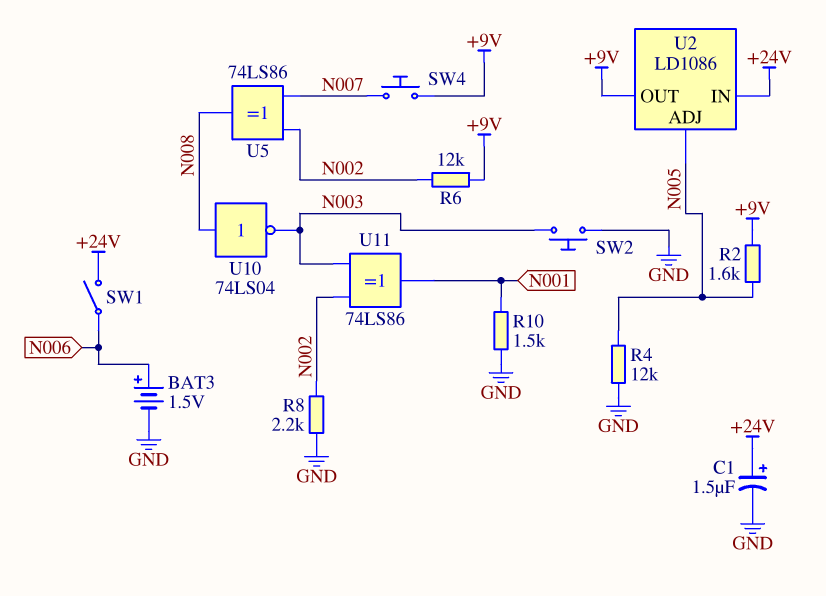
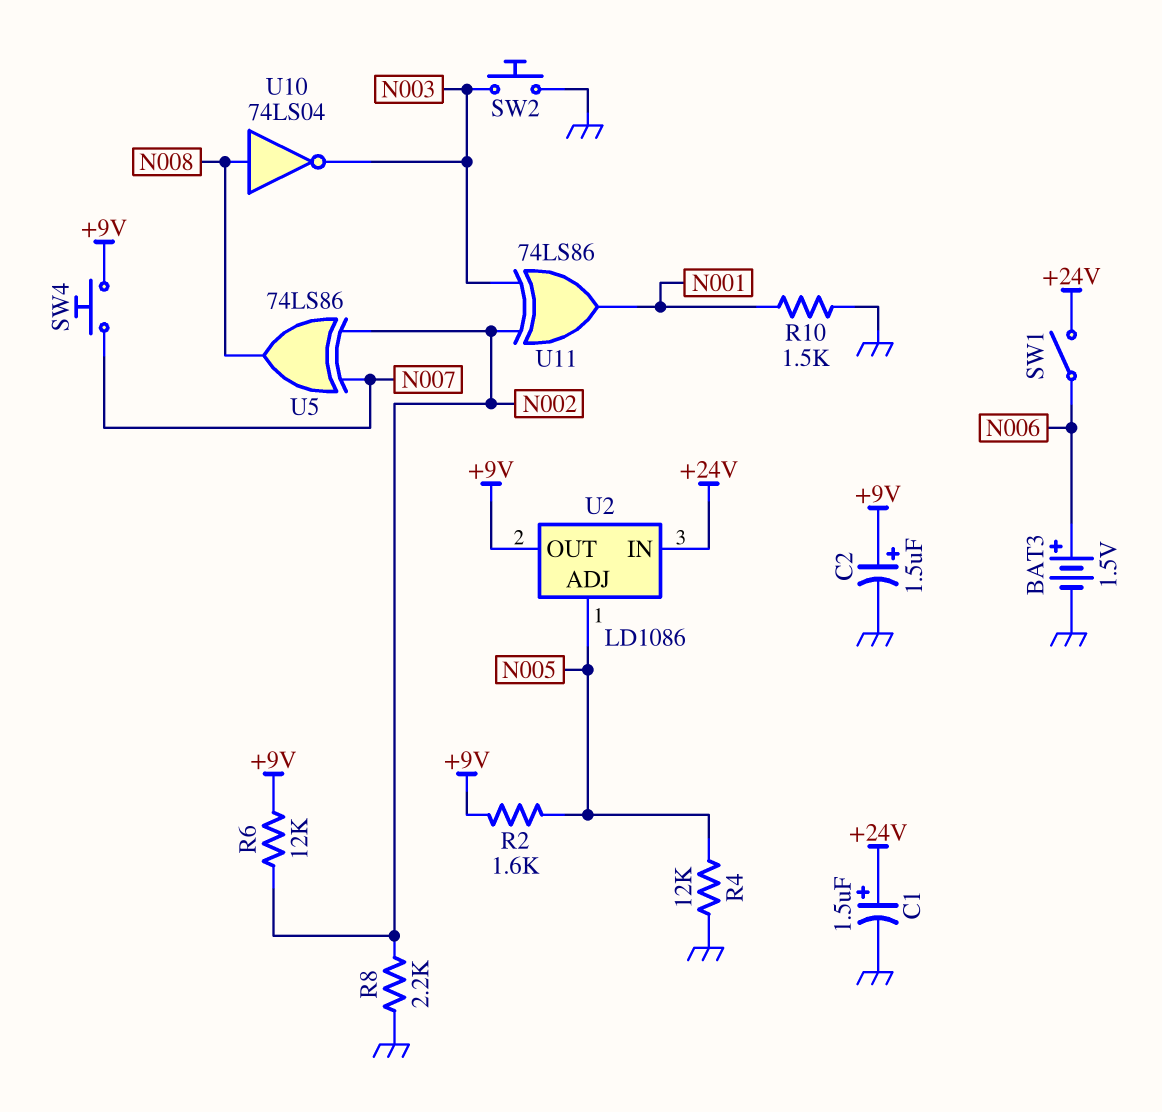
C2: none -> 1.5uF (plus +9V, minus GND)

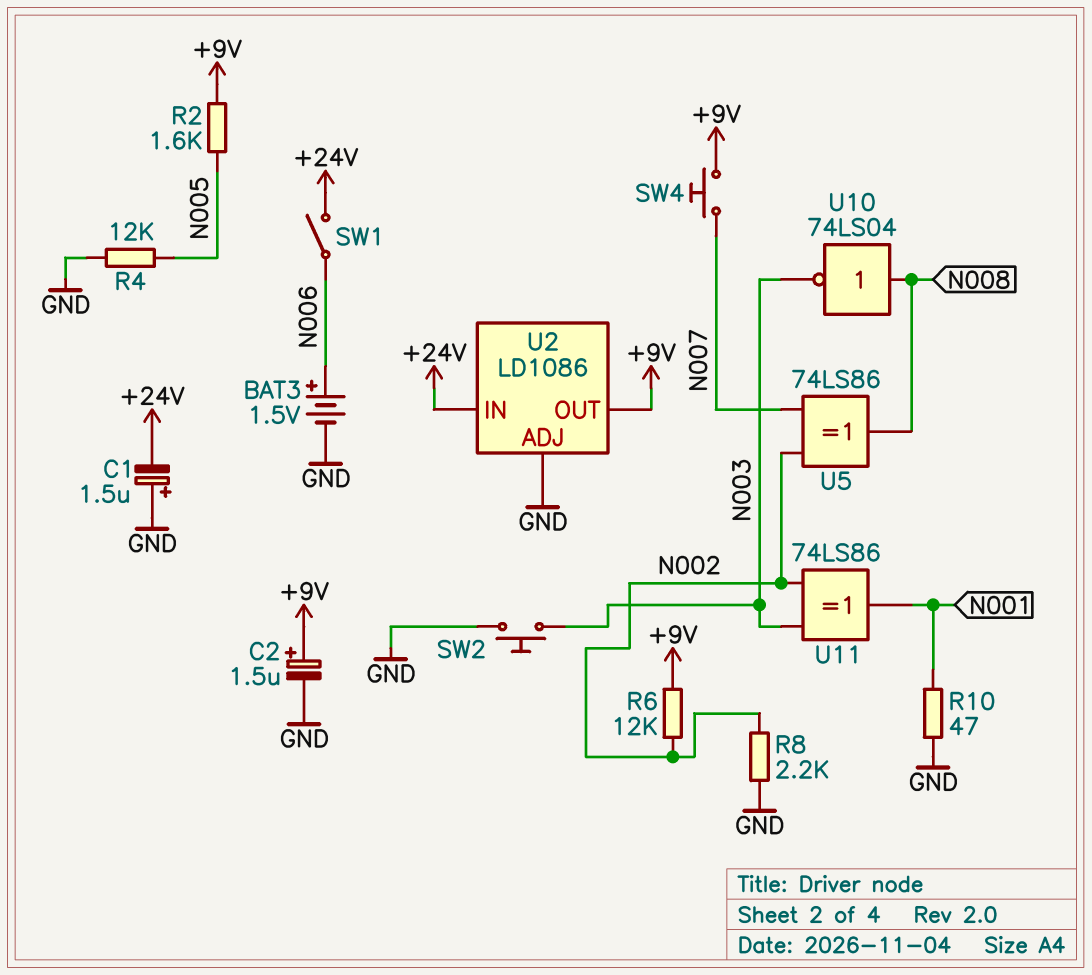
C1: 1.5uF (plus +24V, minus GND) -> 1.5uF (plus GND, minus +24V)
R10: 1.5k (GND, N001) -> 47 (GND, N001)
U2 pin ADJ: N005 -> GND

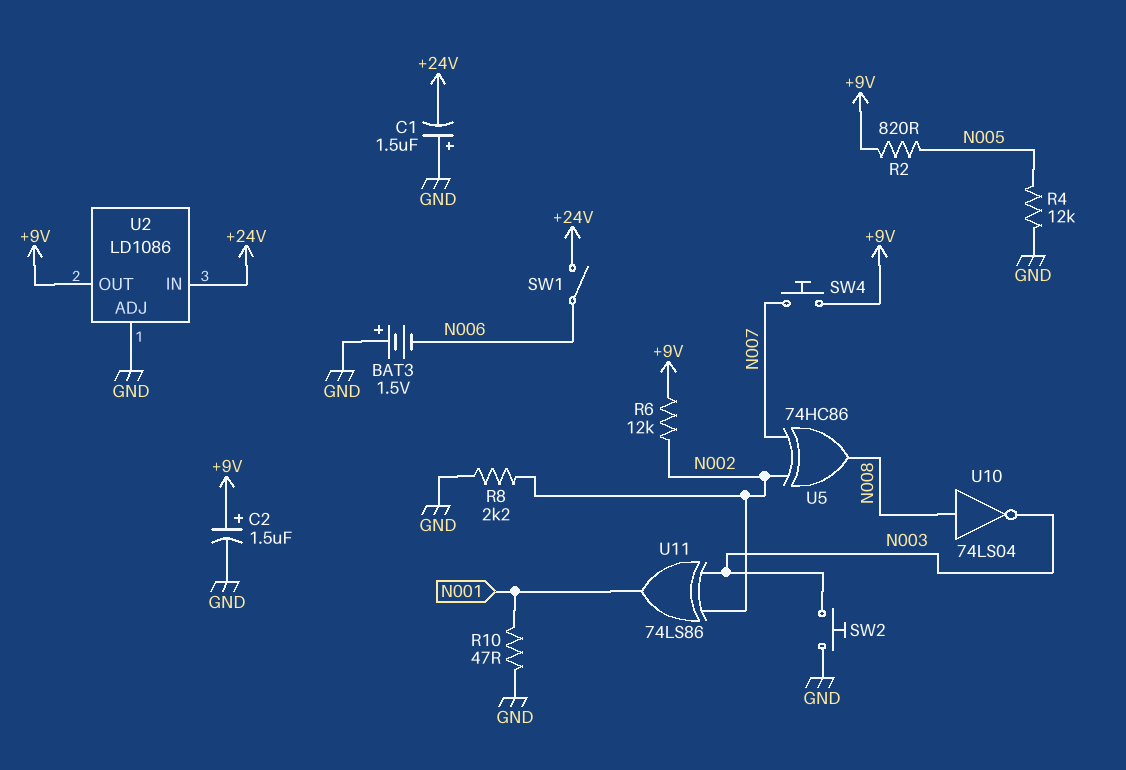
BAT3: 1.5V (plus N006, minus GND) -> 1.5V (plus GND, minus N006)
R2: 1.6k (+9V, N005) -> 820 (+9V, N005)
U5: XOR 74LS86 (in N002, in N007, out N008) -> XOR 74HC86 (in N002, in N007, out N008)

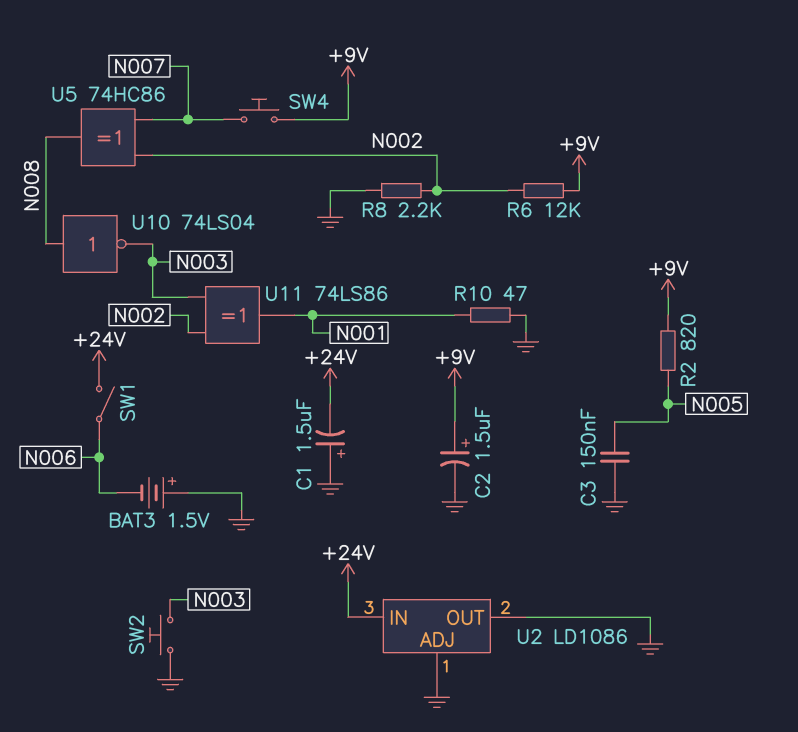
C3: none -> 150nF (GND, N005)
R4: 12k (GND, N005) -> none
U2 pin OUT: +9V -> GND

